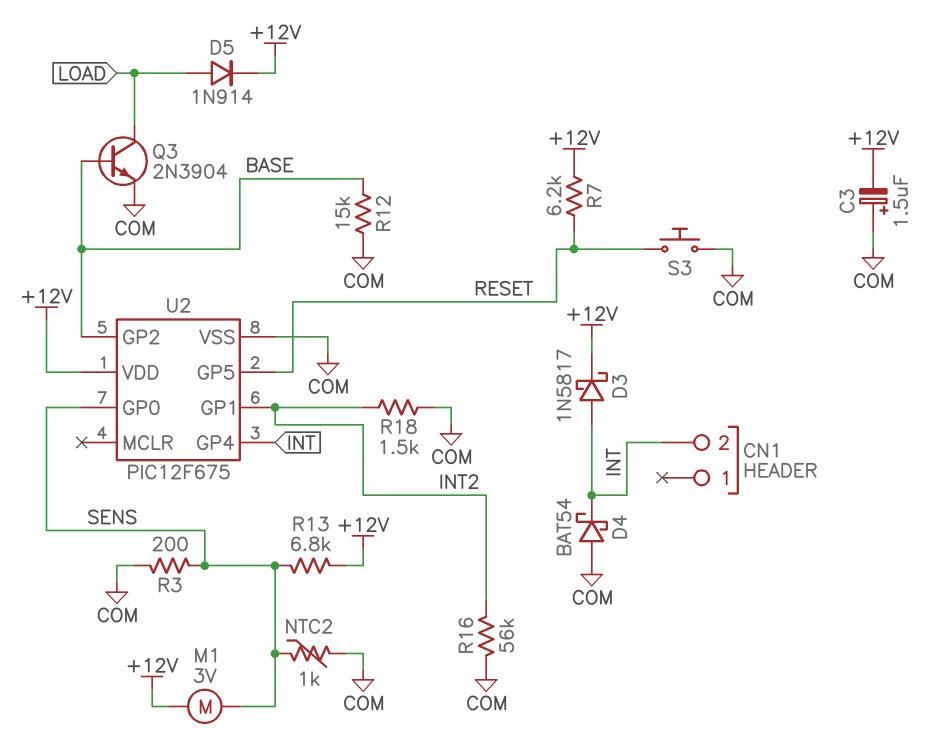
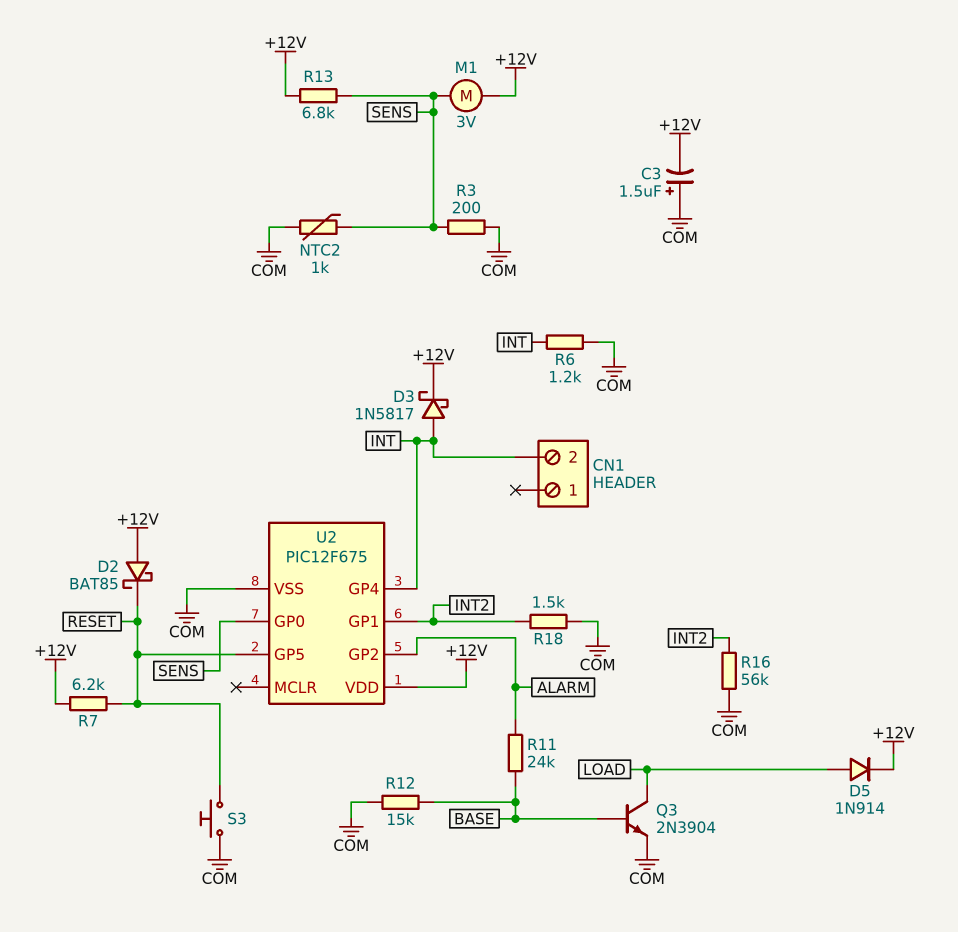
D2: none -> schottky BAT85 (A +12V, K RESET)
D4: schottky BAT54 (A COM, K INT) -> none
R6: none -> 1.2k (COM, INT)
R11: none -> 24k (ALARM, BASE)
U2 pin GP2: BASE -> ALARM

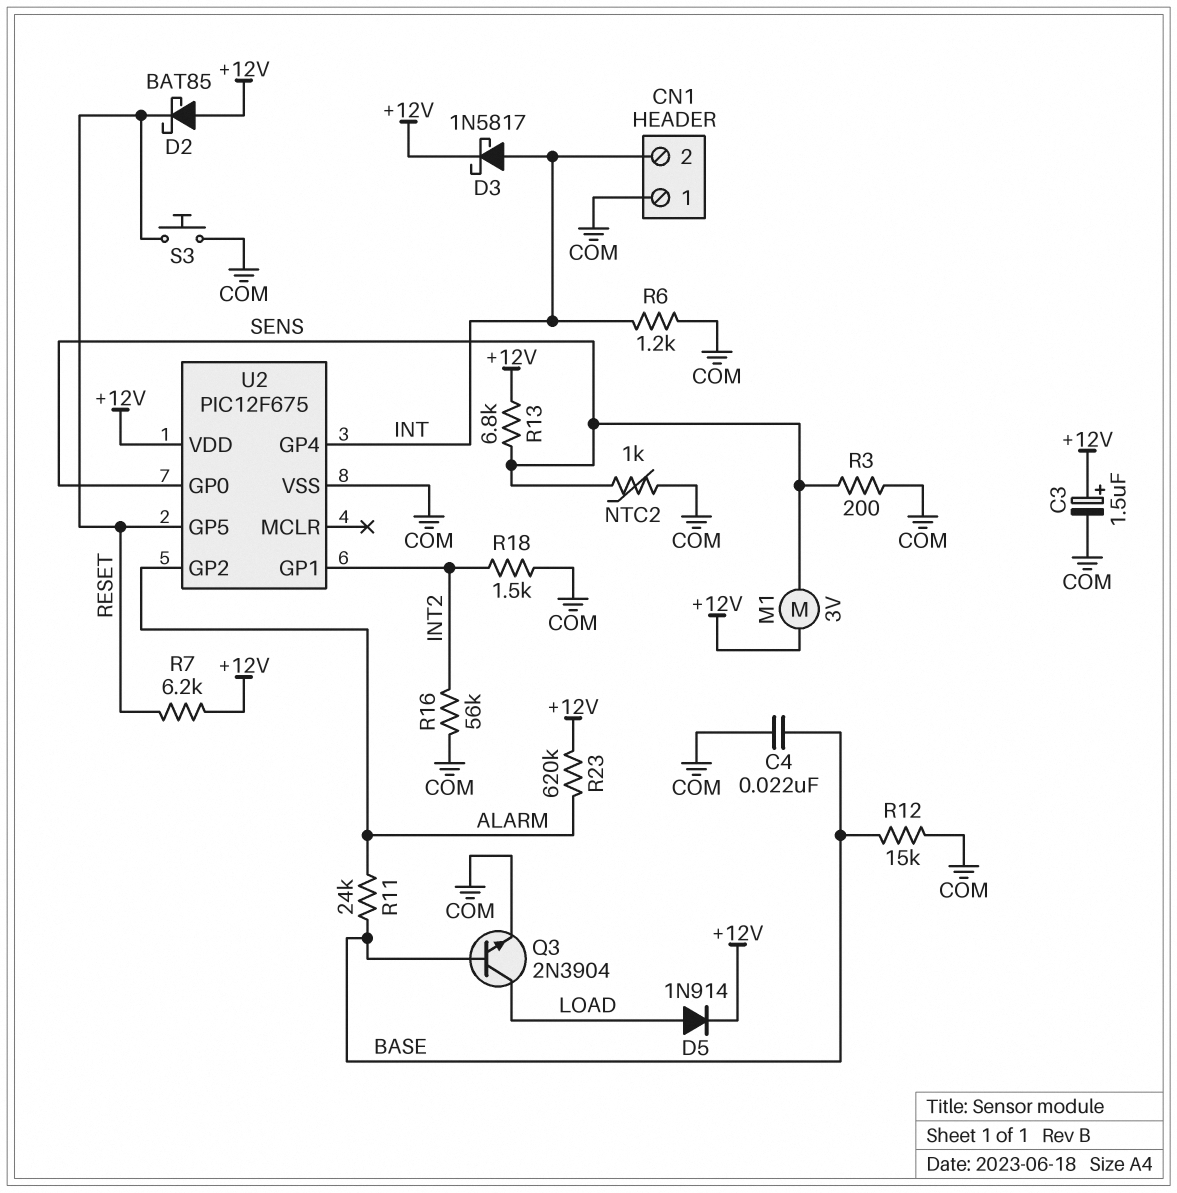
C3: 1.5uF (plus COM, minus +12V) -> 1.5uF (plus +12V, minus COM)
C4: none -> 22nF (BASE, COM)
CN1 pin 1: none -> COM
R23: none -> 620k (+12V, ALARM)

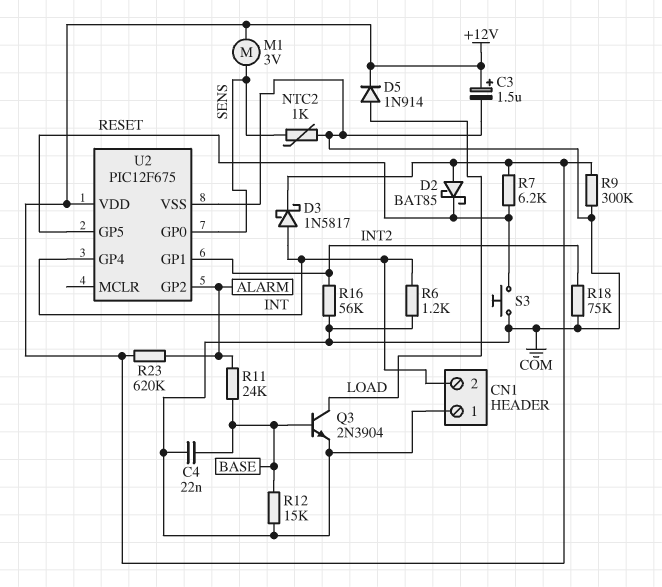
R3: 200 (COM, SENS) -> none
R9: none -> 300k (+12V, COM)
R13: 6.8k (+12V, SENS) -> none
R18: 1.5k (COM, INT2) -> 75k (COM, INT2)

